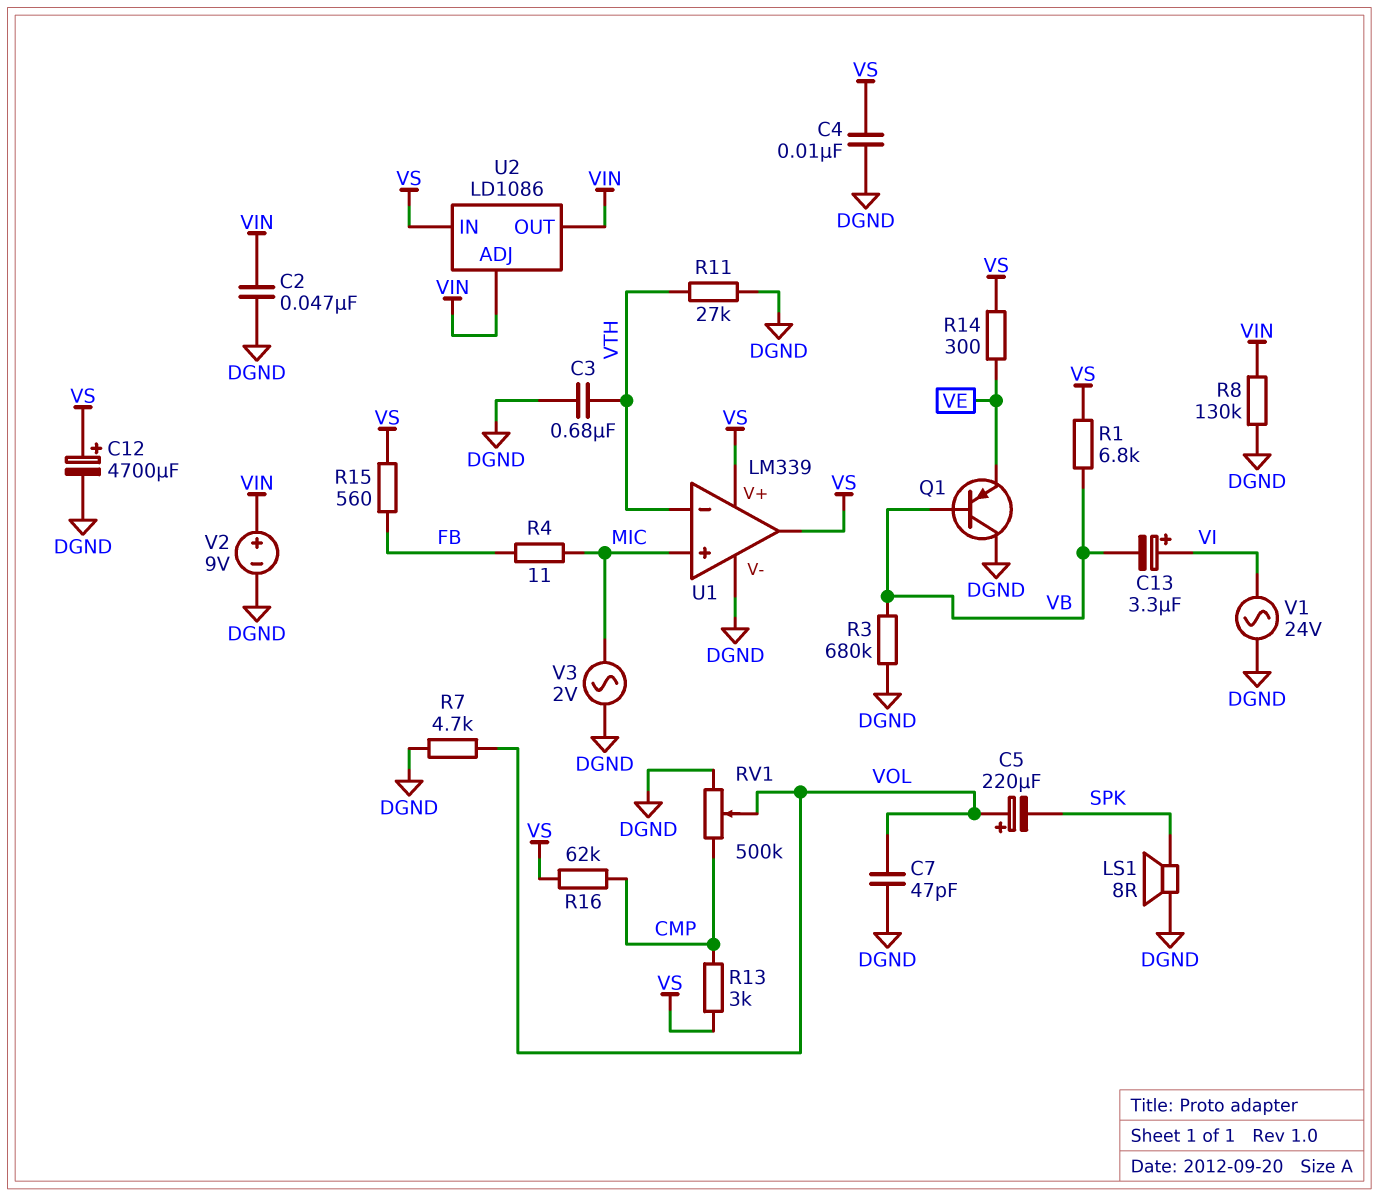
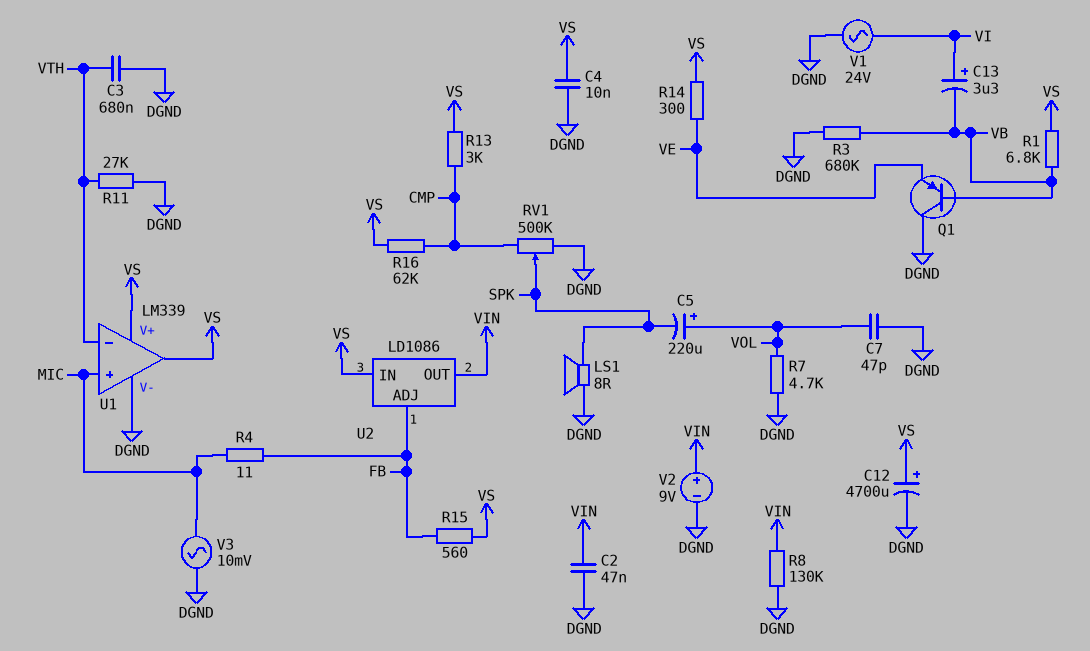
RV1: 500k (CMP, DGND, wiper VOL) -> 500k (CMP, DGND, wiper SPK)
U2 pin ADJ: VIN -> FB
V3: AC 2V (DGND, MIC) -> AC 10mV (DGND, MIC)

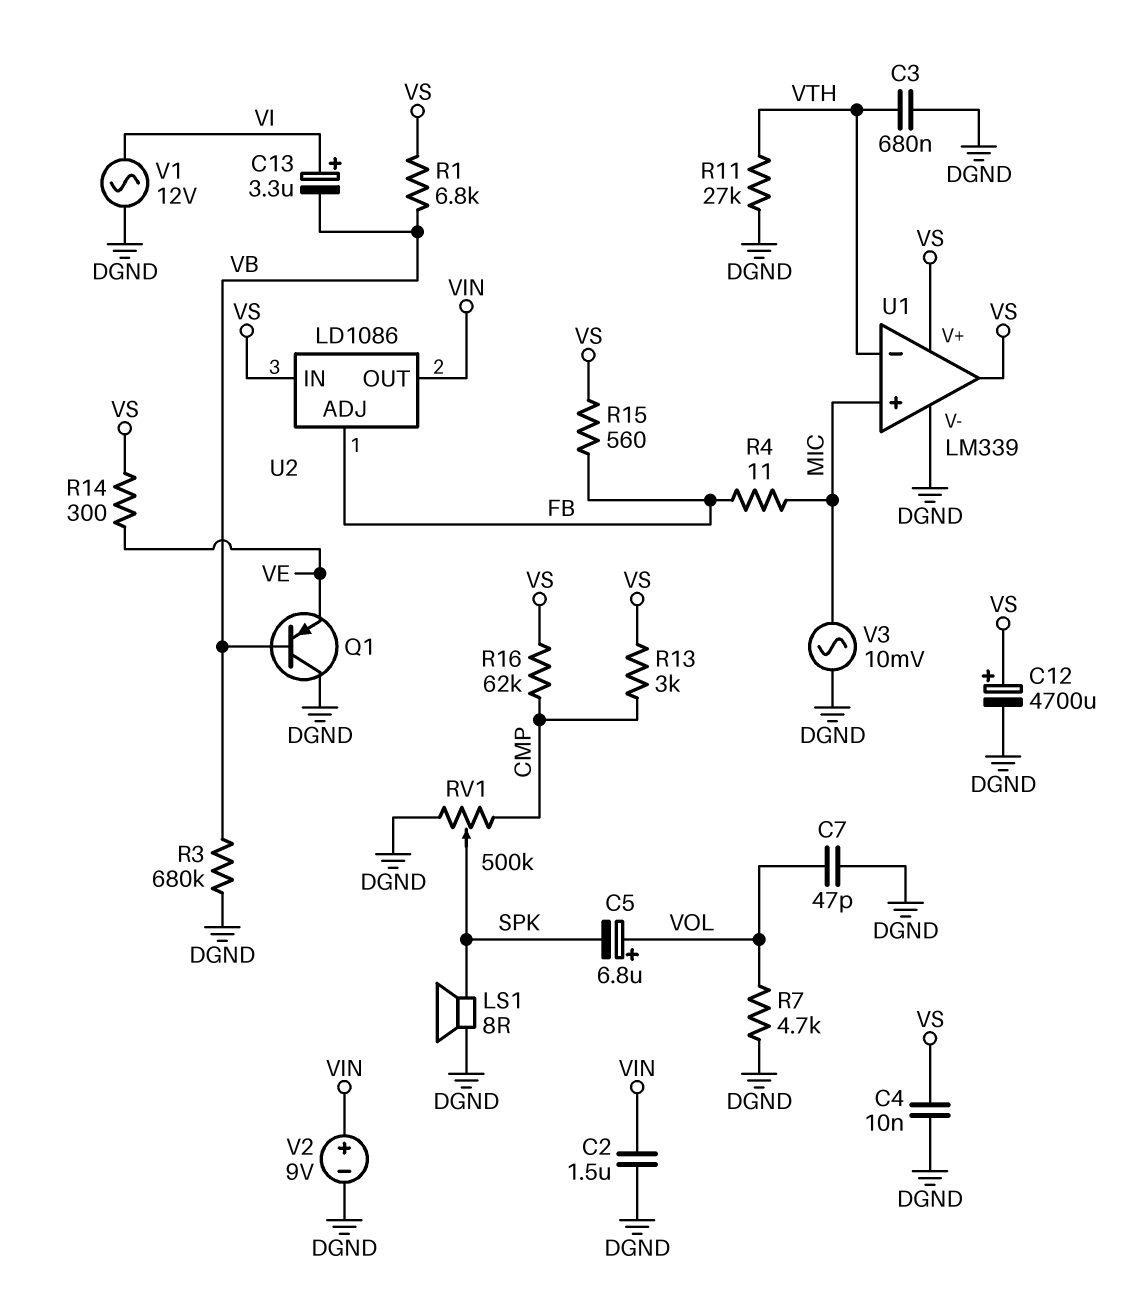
C2: 47nF (DGND, VIN) -> 1.5uF (DGND, VIN)
C5: 220uF (plus VOL, minus SPK) -> 6.8uF (plus VOL, minus SPK)
R8: 130k (DGND, VIN) -> none
V1: AC 24V (DGND, VI) -> AC 12V (DGND, VI)

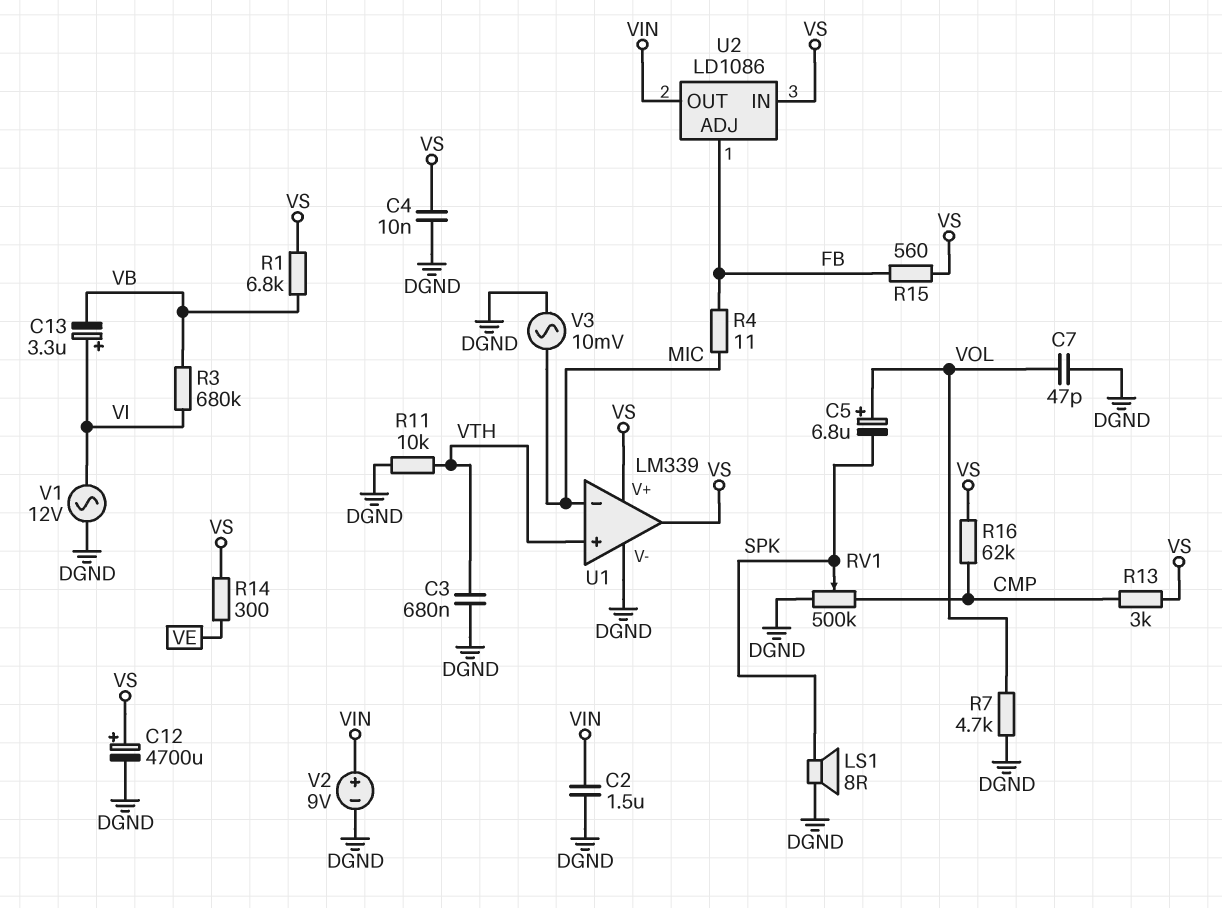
Q1: PNP (B VB, C DGND, E VE) -> none
R3: 680k (DGND, VB) -> 680k (VB, VI)
R11: 27k (DGND, VTH) -> 10k (DGND, VTH)
U1 pin in+: MIC -> VTH
U1 pin in-: VTH -> MIC

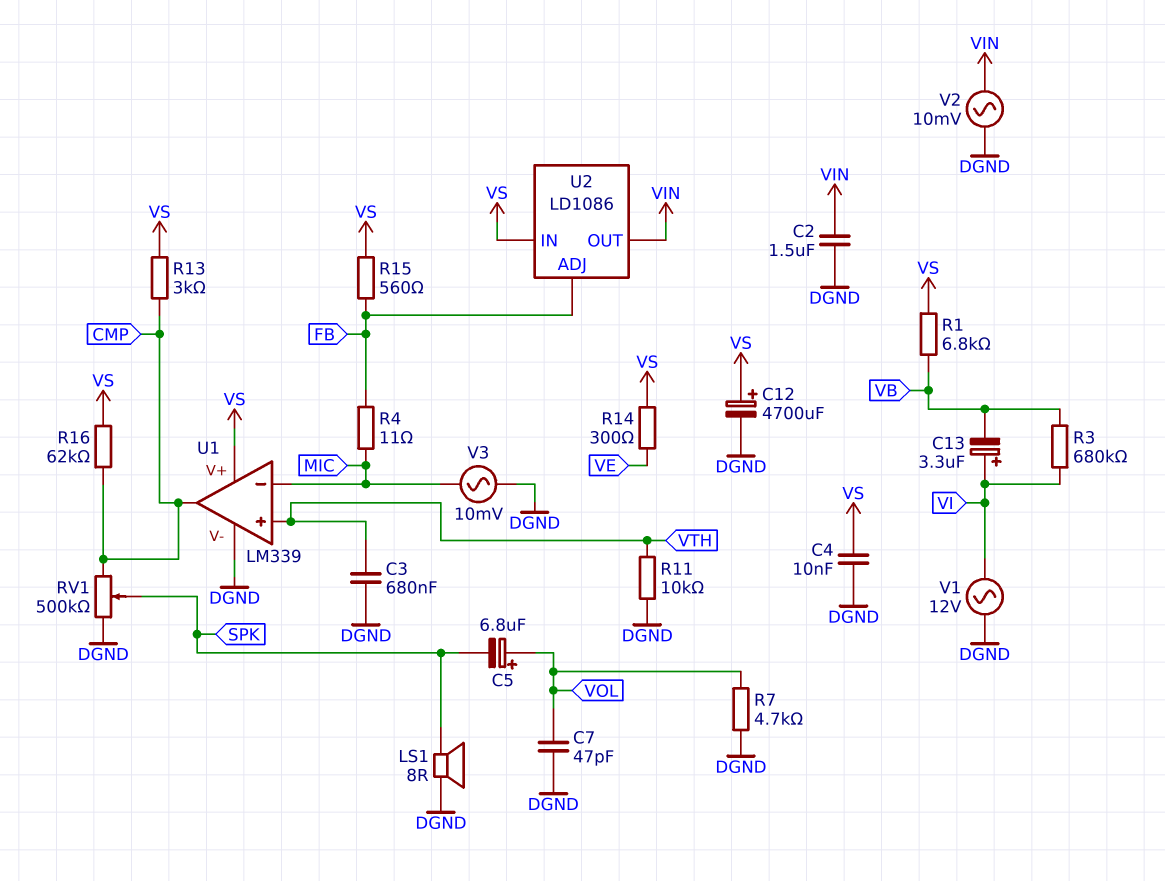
U1 pin out: VS -> CMP
V2: 9V (plus VIN, minus DGND) -> AC 10mV (DGND, VIN)

